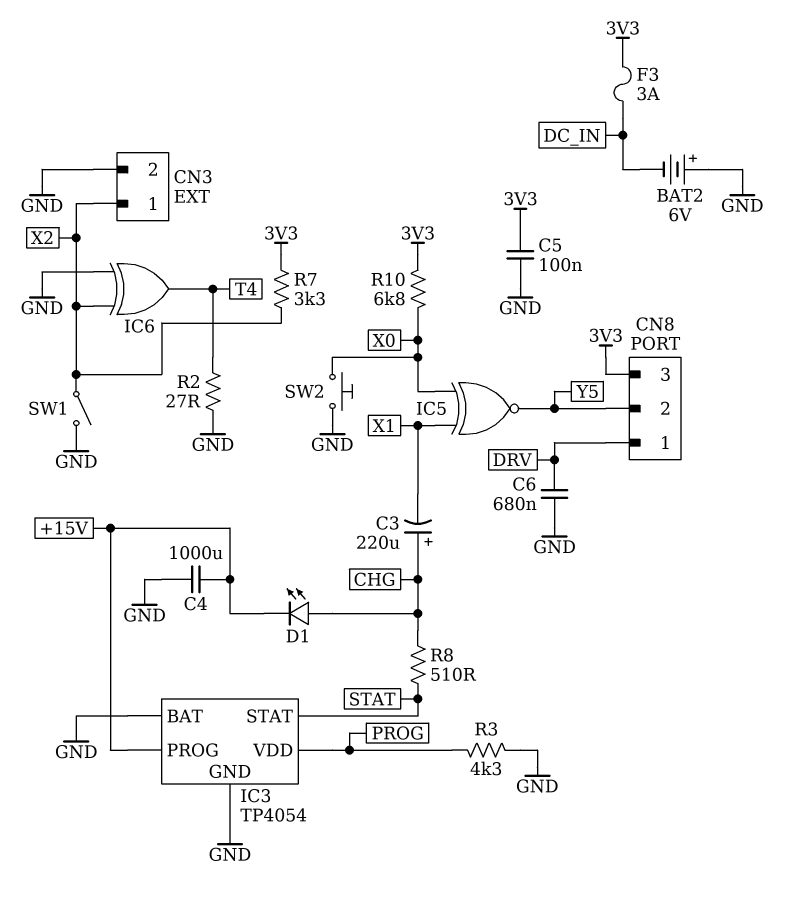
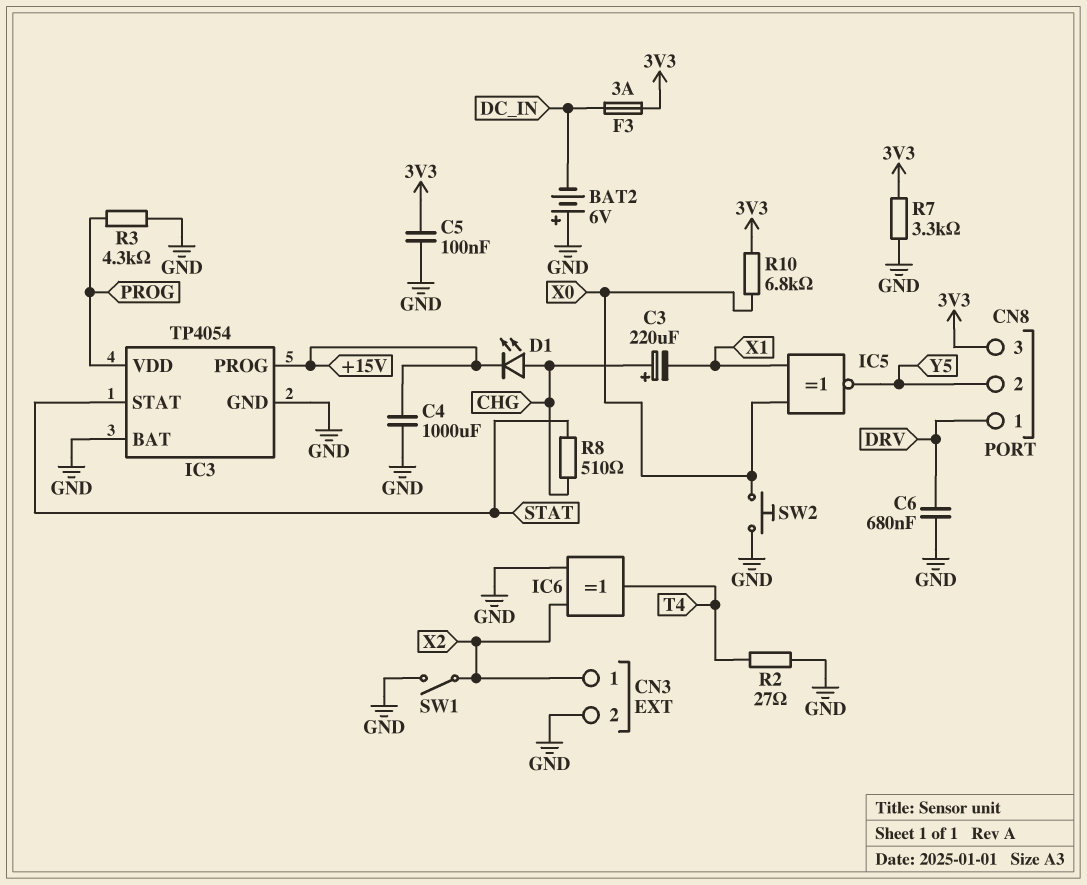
R7: 3.3k (3V3, X2) -> 3.3k (3V3, GND)

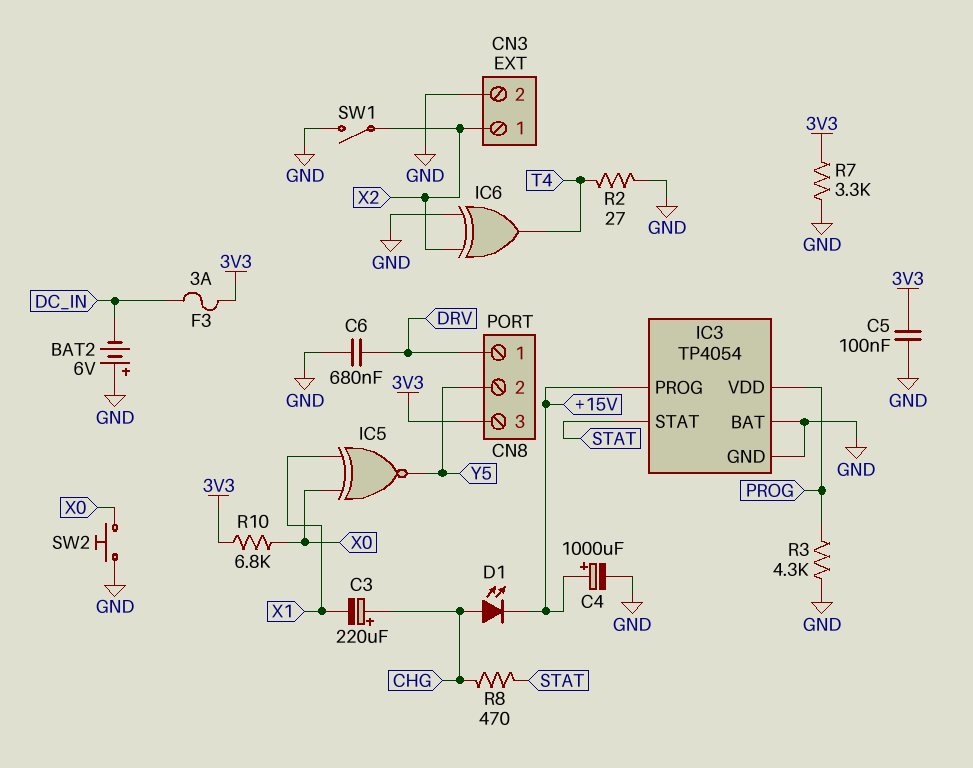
C4: 1000uF (+15V, GND) -> 1000uF (plus +15V, minus GND)
R8: 510 (CHG, STAT) -> 470 (CHG, STAT)

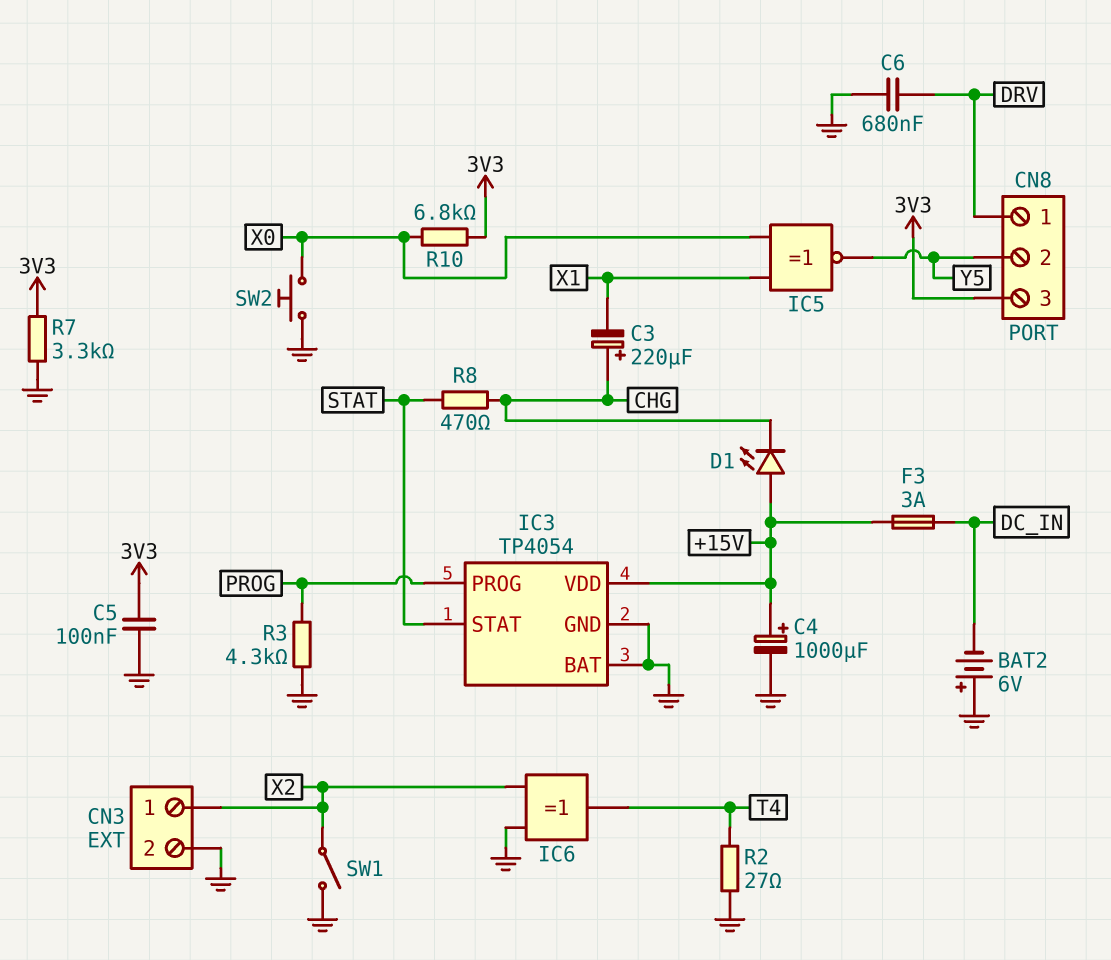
D1: LED (A CHG, K +15V) -> LED (A +15V, K CHG)
F3: 3A (3V3, DC_IN) -> 3A (+15V, DC_IN)
IC3 pin PROG: +15V -> PROG
IC3 pin VDD: PROG -> +15V

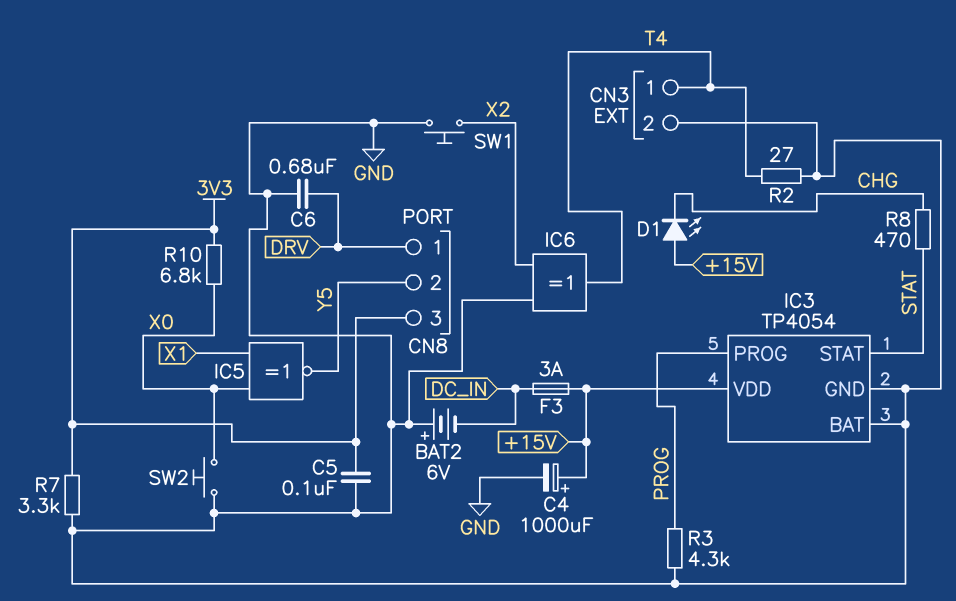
C3: 220uF (plus CHG, minus X1) -> none
CN3 pin 1: X2 -> T4
SW1: switch (GND, X2) -> button (GND, X2)

